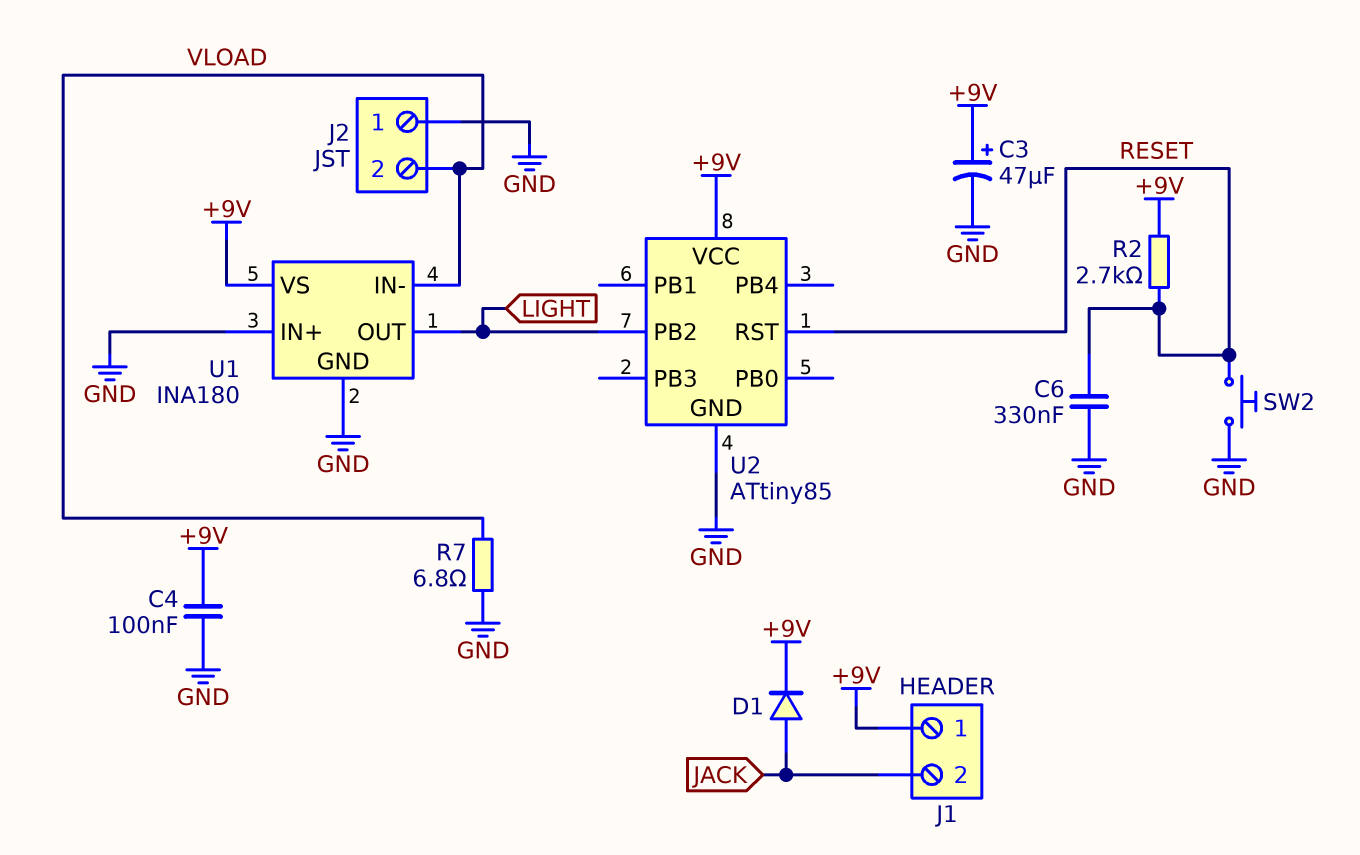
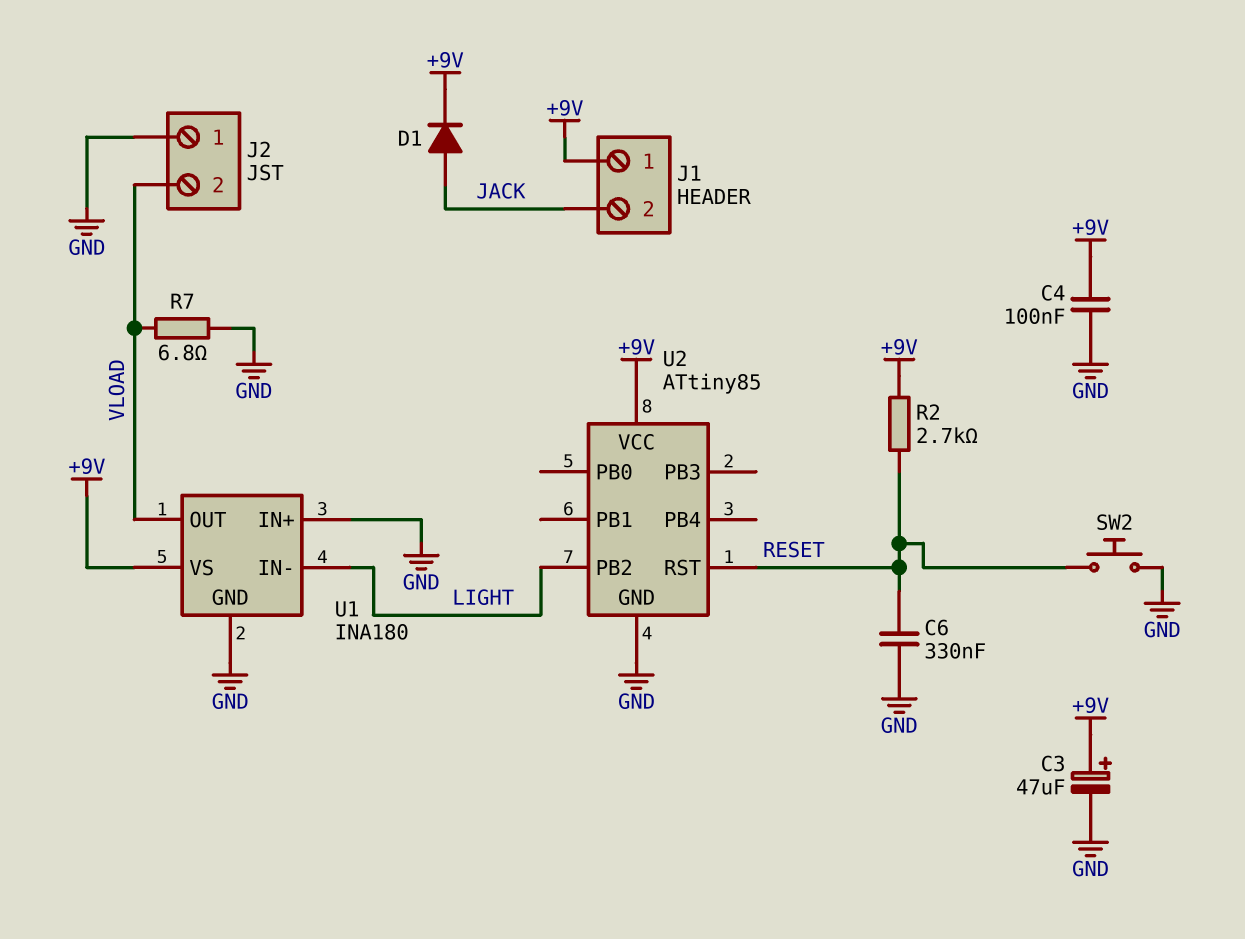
U1 pin IN-: VLOAD -> LIGHT
U1 pin OUT: LIGHT -> VLOAD

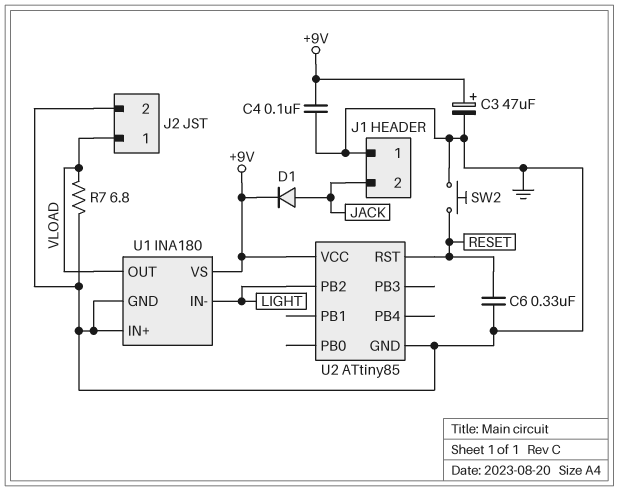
J1 pin 1: +9V -> GND
J2 pin 1: GND -> VLOAD
J2 pin 2: VLOAD -> GND
R2: 2.7k (+9V, RESET) -> none

